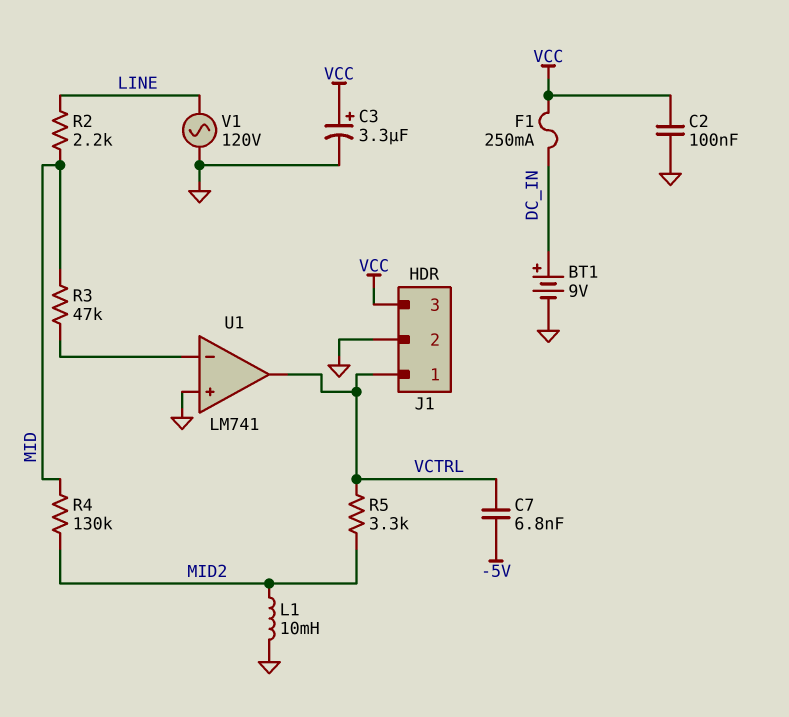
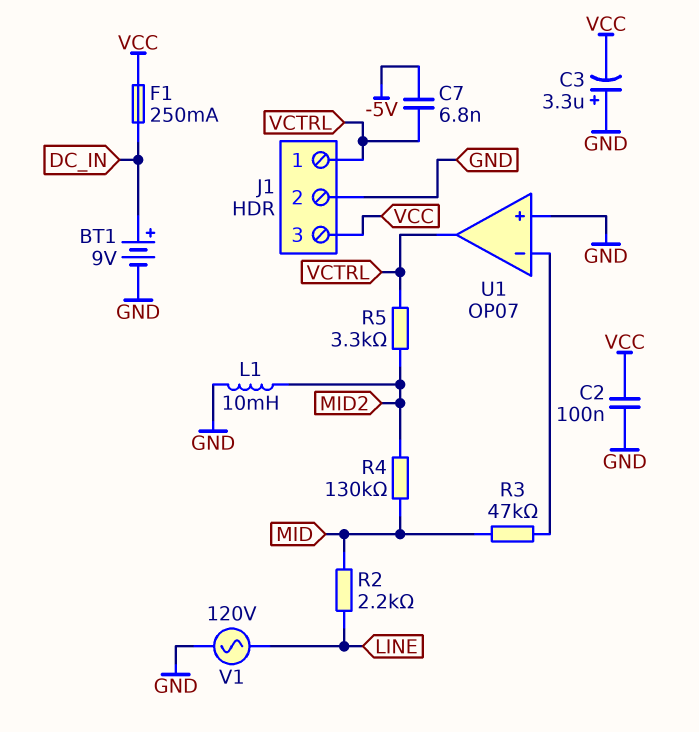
C3: 3.3uF (plus VCC, minus GND) -> 3.3uF (plus GND, minus VCC)
U1: LM741 -> OP07

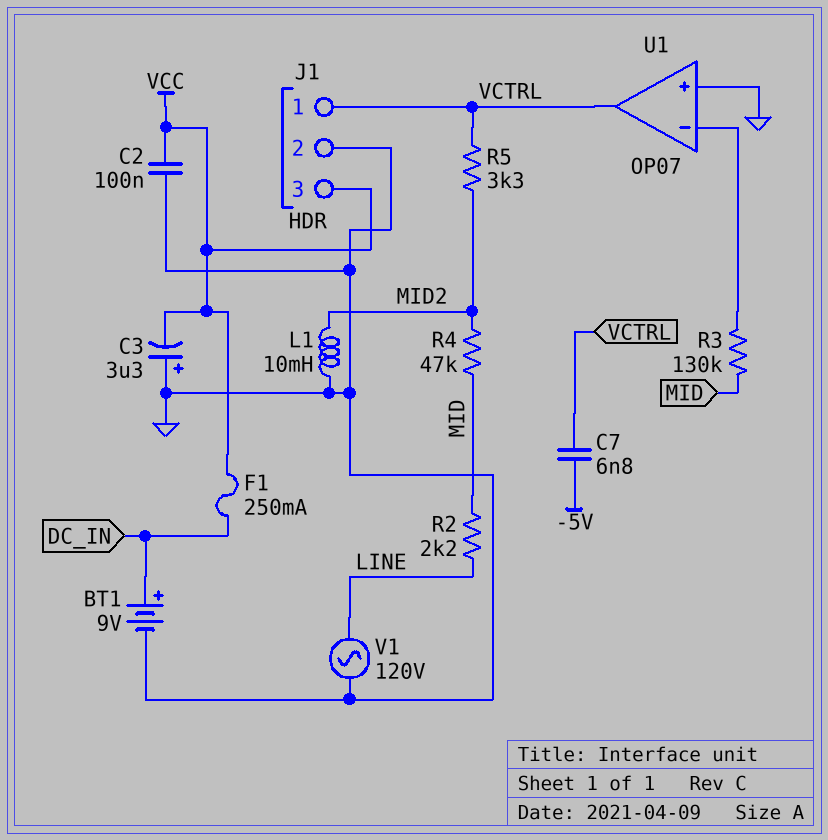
R3: 47k (MID, U1/in-) -> 130k (MID, U1/in-)
R4: 130k (MID, MID2) -> 47k (MID, MID2)

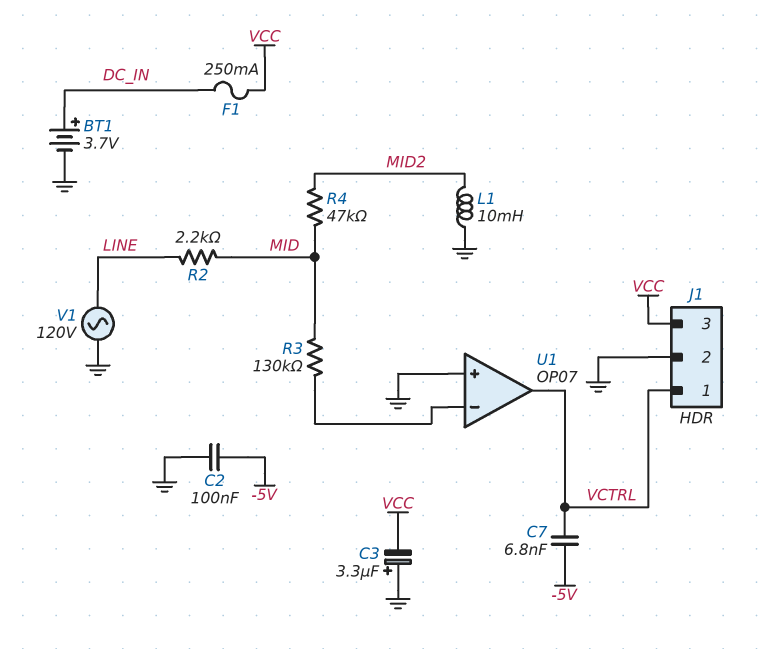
BT1: 9V (plus DC_IN, minus GND) -> 3.7V (plus DC_IN, minus GND)
C2: 100nF (GND, VCC) -> 100nF (-5V, GND)
R5: 3.3k (MID2, VCTRL) -> none

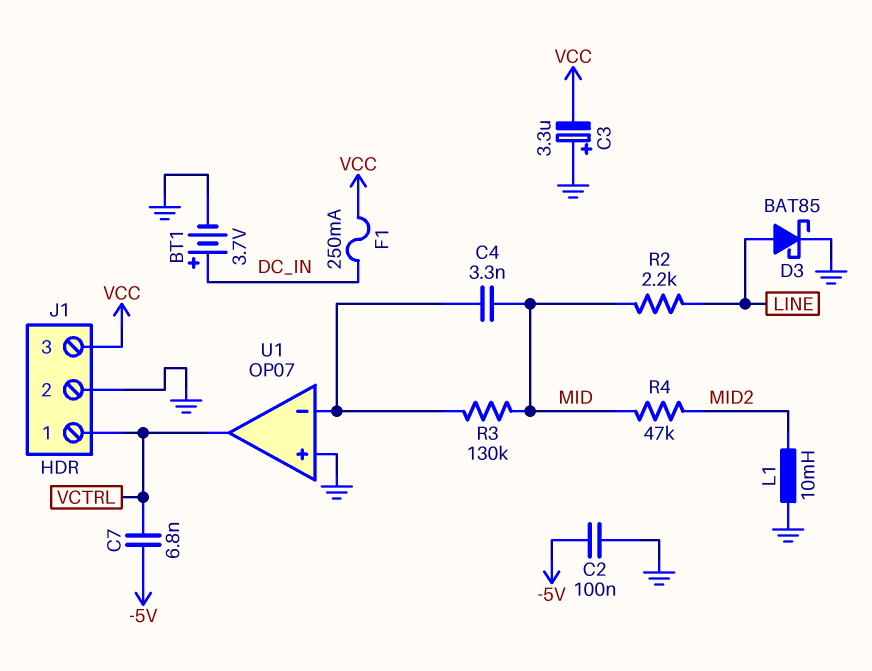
C4: none -> 3.3nF (MID, U1/in-)
D3: none -> schottky BAT85 (A LINE, K GND)
V1: AC 120V (GND, LINE) -> none

